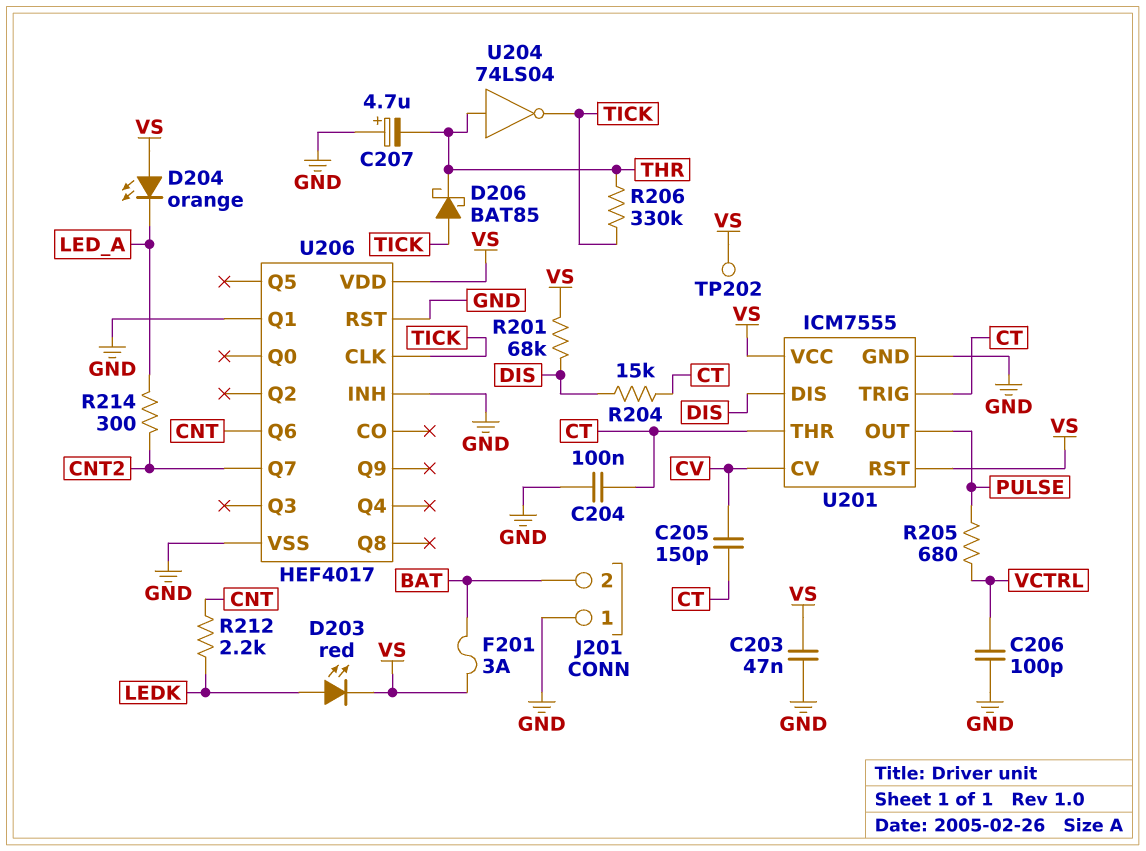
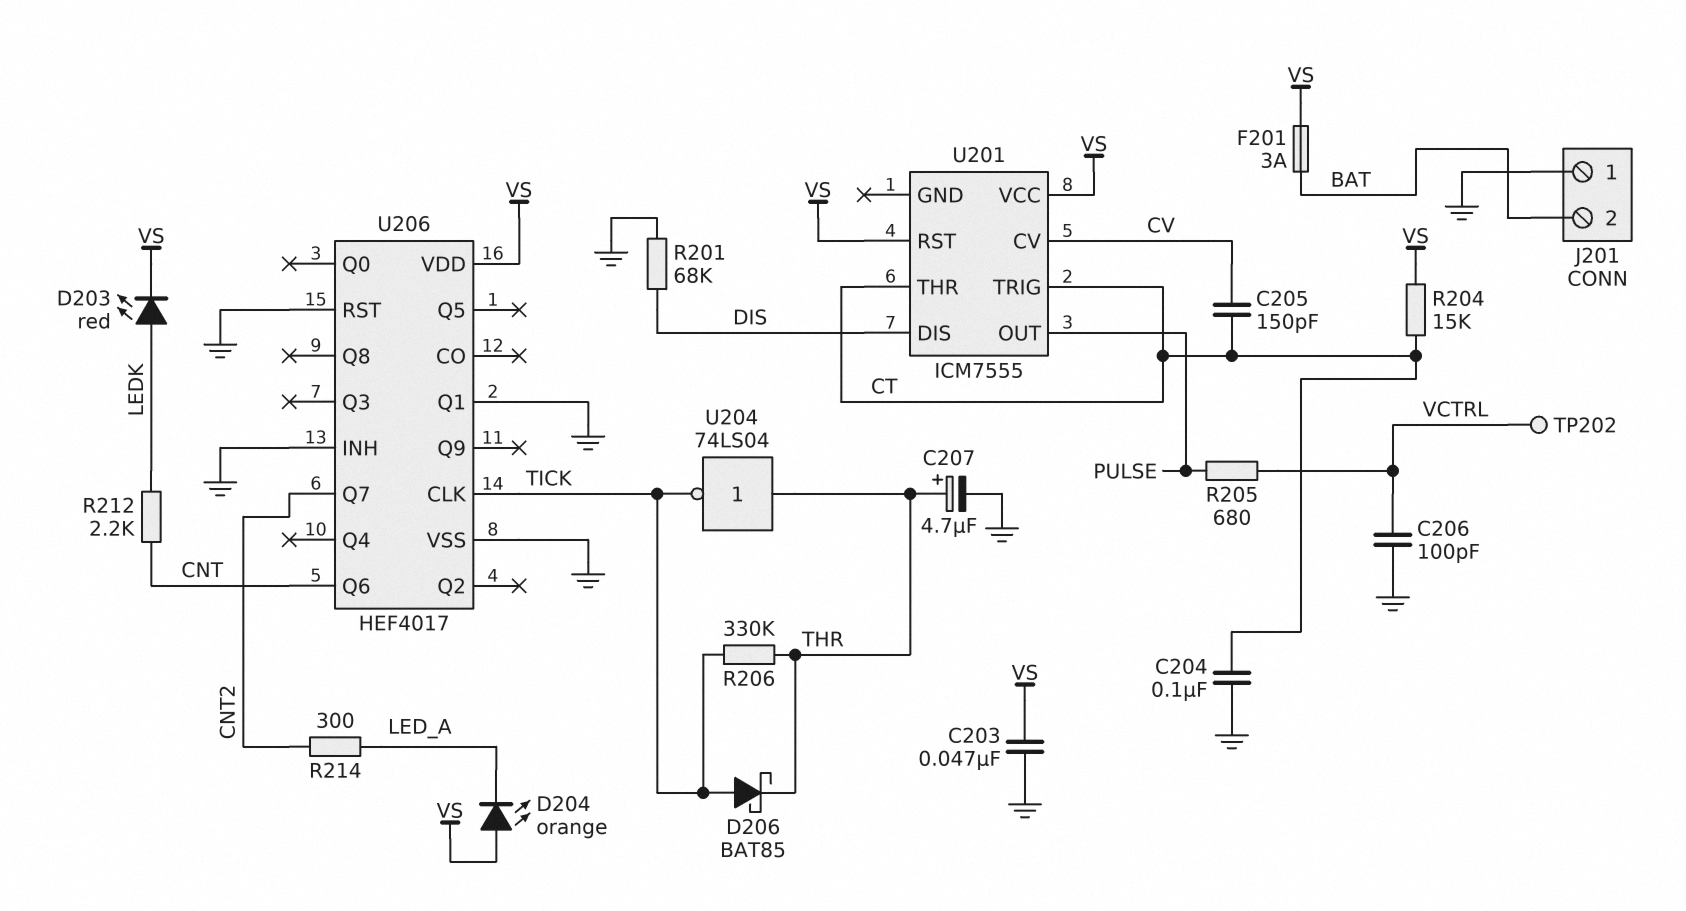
C207: 4.7uF (plus GND, minus THR) -> 4.7uF (plus THR, minus GND)
R201: 68k (DIS, VS) -> 68k (DIS, GND)
R204: 15k (CT, DIS) -> 15k (CT, VS)
TP202: test point (VS) -> test point (VCTRL)
U201 pin GND: GND -> none

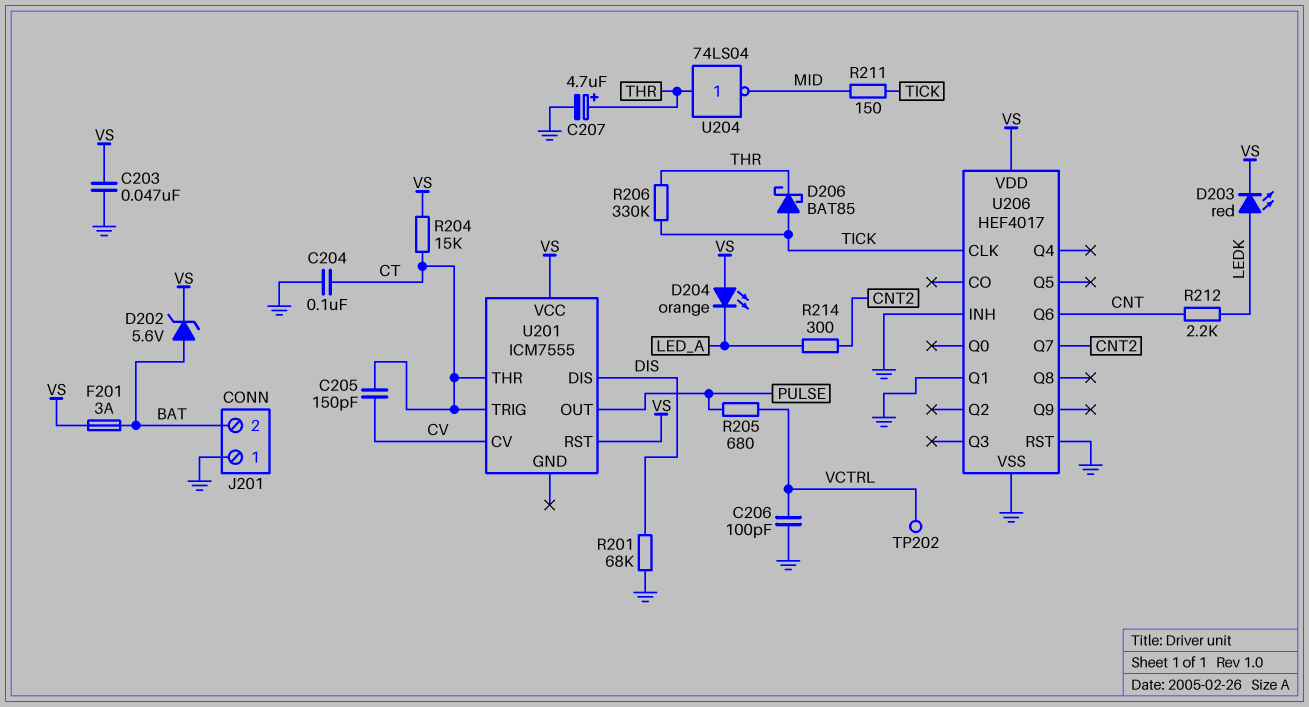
D202: none -> zener 5.6V (A BAT, K VS)
R211: none -> 150 (MID, TICK)
U204: NOT 74LS04 (in THR, out TICK) -> NOT 74LS04 (in THR, out MID)

